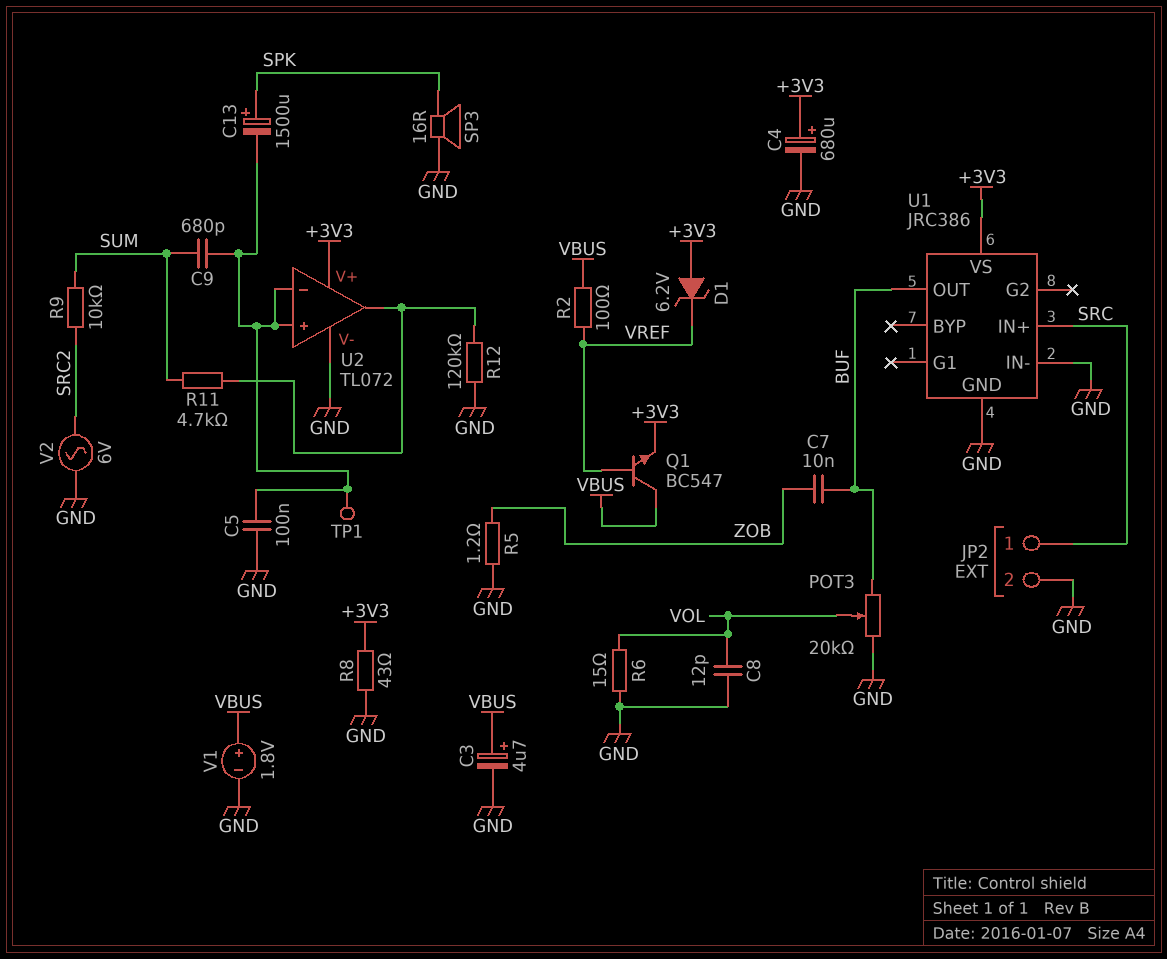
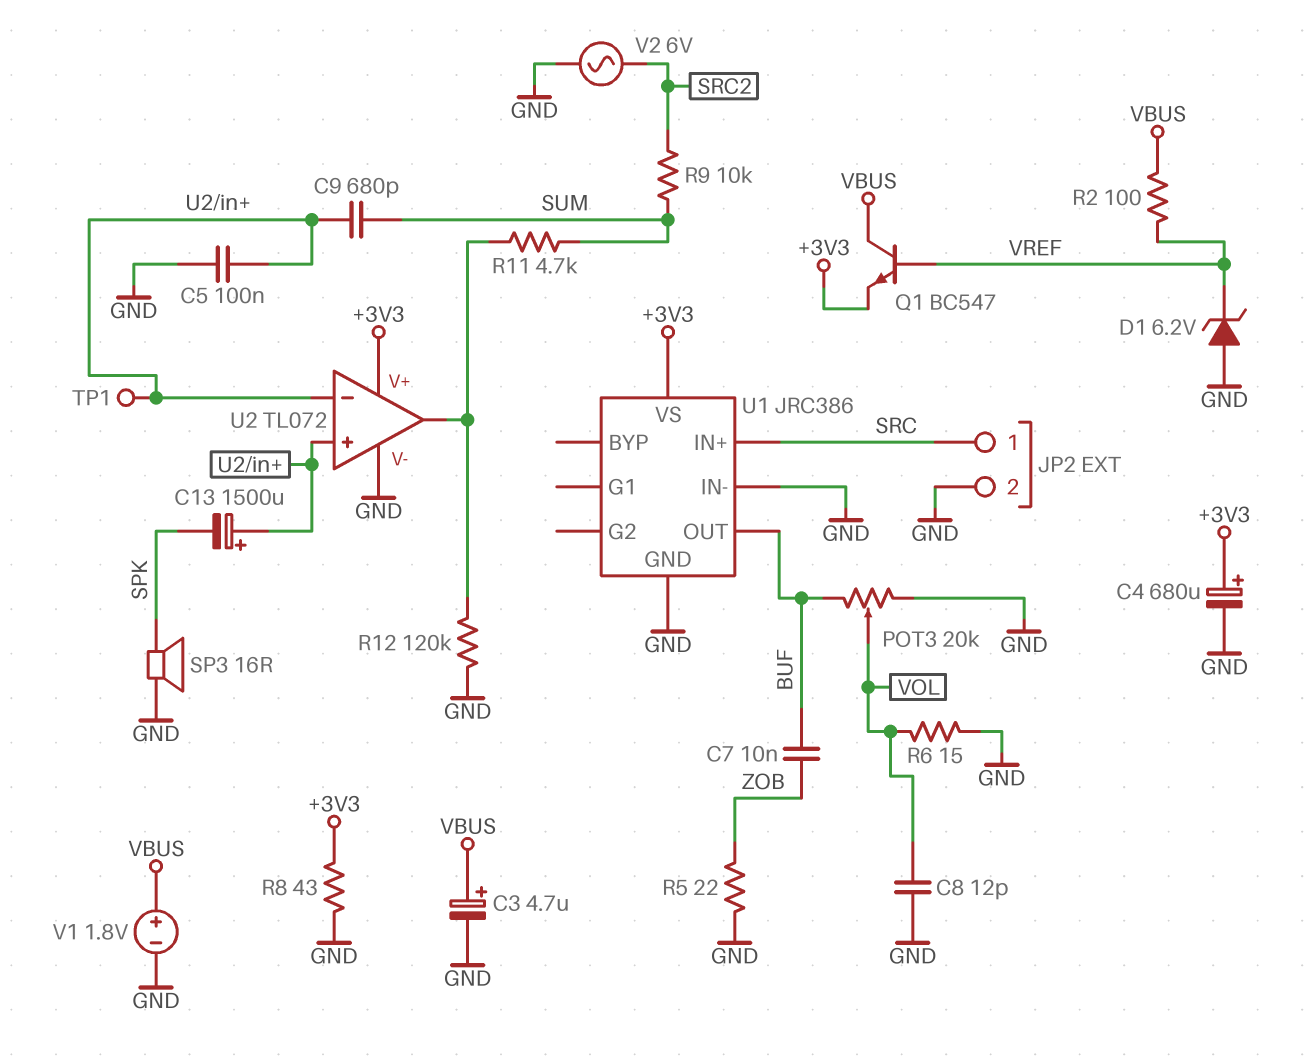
C13: 1500uF (plus SPK, minus U2/in+) -> 1500uF (plus U2/in+, minus SPK)
D1: zener 6.2V (A +3V3, K VREF) -> zener 6.2V (A GND, K VREF)
R5: 1.2 (GND, ZOB) -> 22 (GND, ZOB)

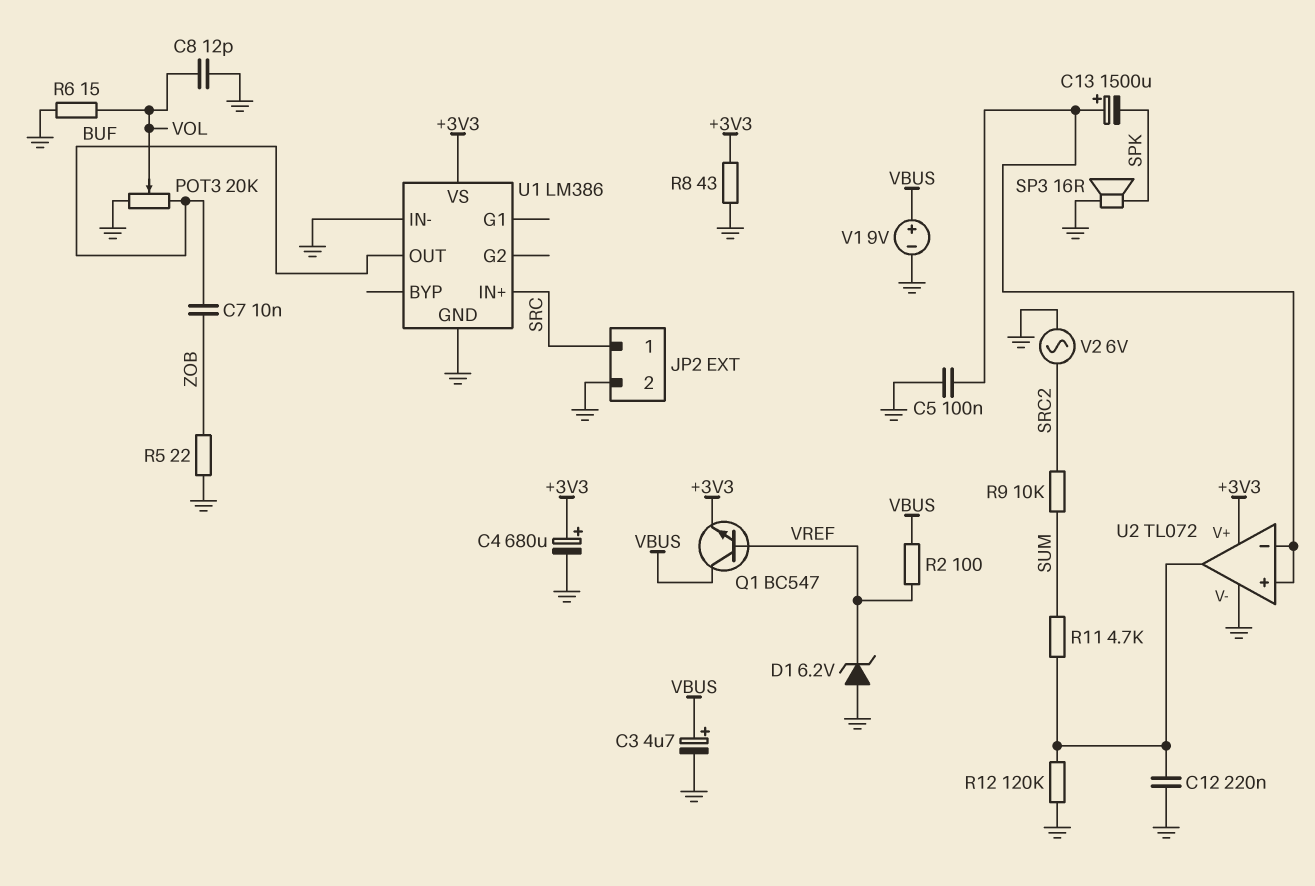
C9: 680pF (SUM, U2/in+) -> none
C12: none -> 220nF (GND, U2/out)
TP1: test point (U2/in+) -> none
U1: JRC386 -> LM386
V1: 1.8V (plus VBUS, minus GND) -> 9V (plus VBUS, minus GND)

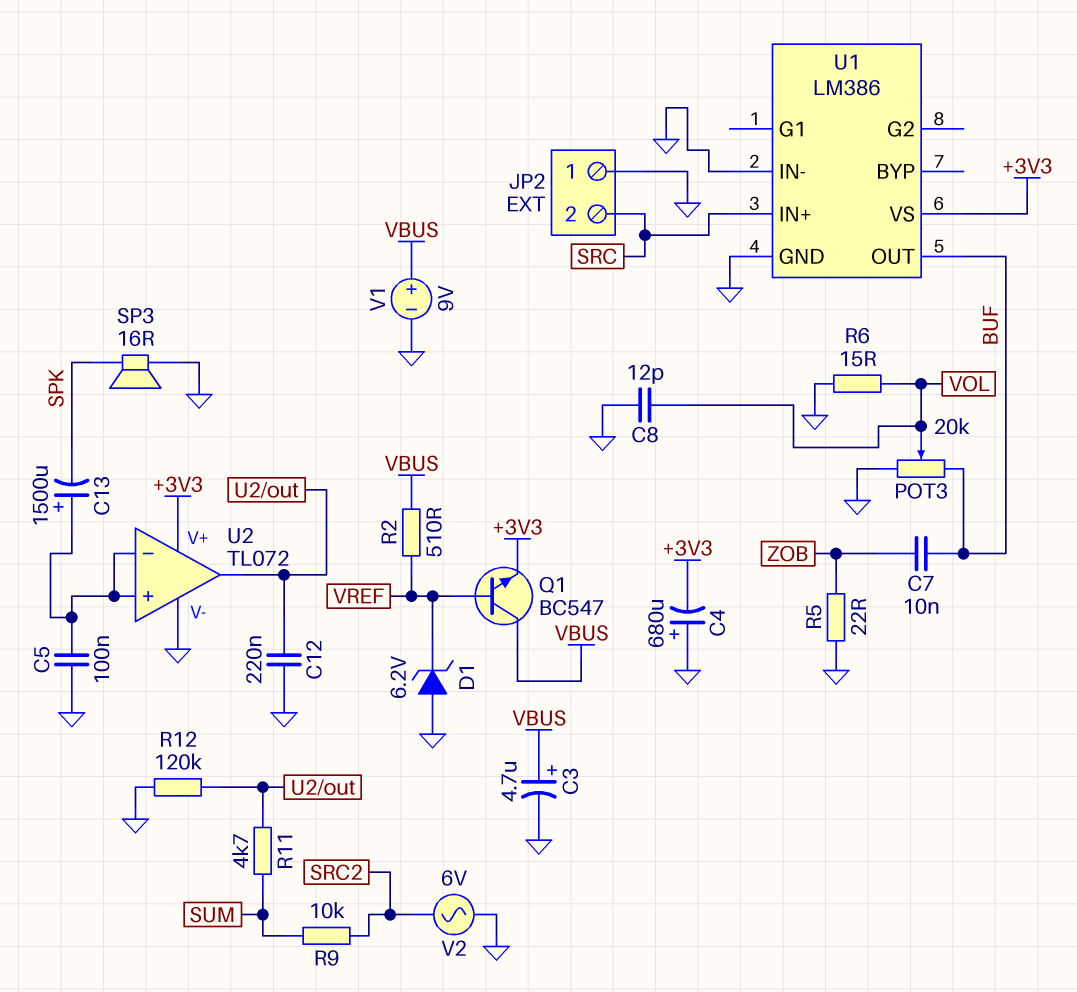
C4: 680uF (plus +3V3, minus GND) -> 680uF (plus GND, minus +3V3)
JP2 pin 1: SRC -> GND
JP2 pin 2: GND -> SRC
R2: 100 (VBUS, VREF) -> 510 (VBUS, VREF)
R8: 43 (+3V3, GND) -> none

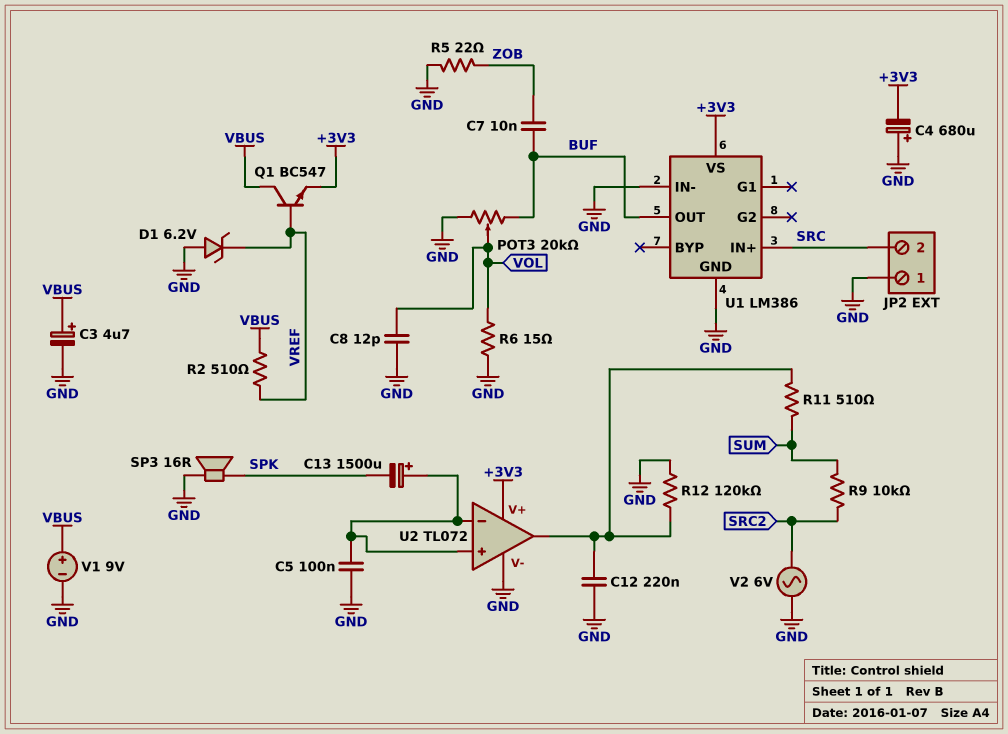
R11: 4.7k (SUM, U2/out) -> 510 (SUM, U2/out)

